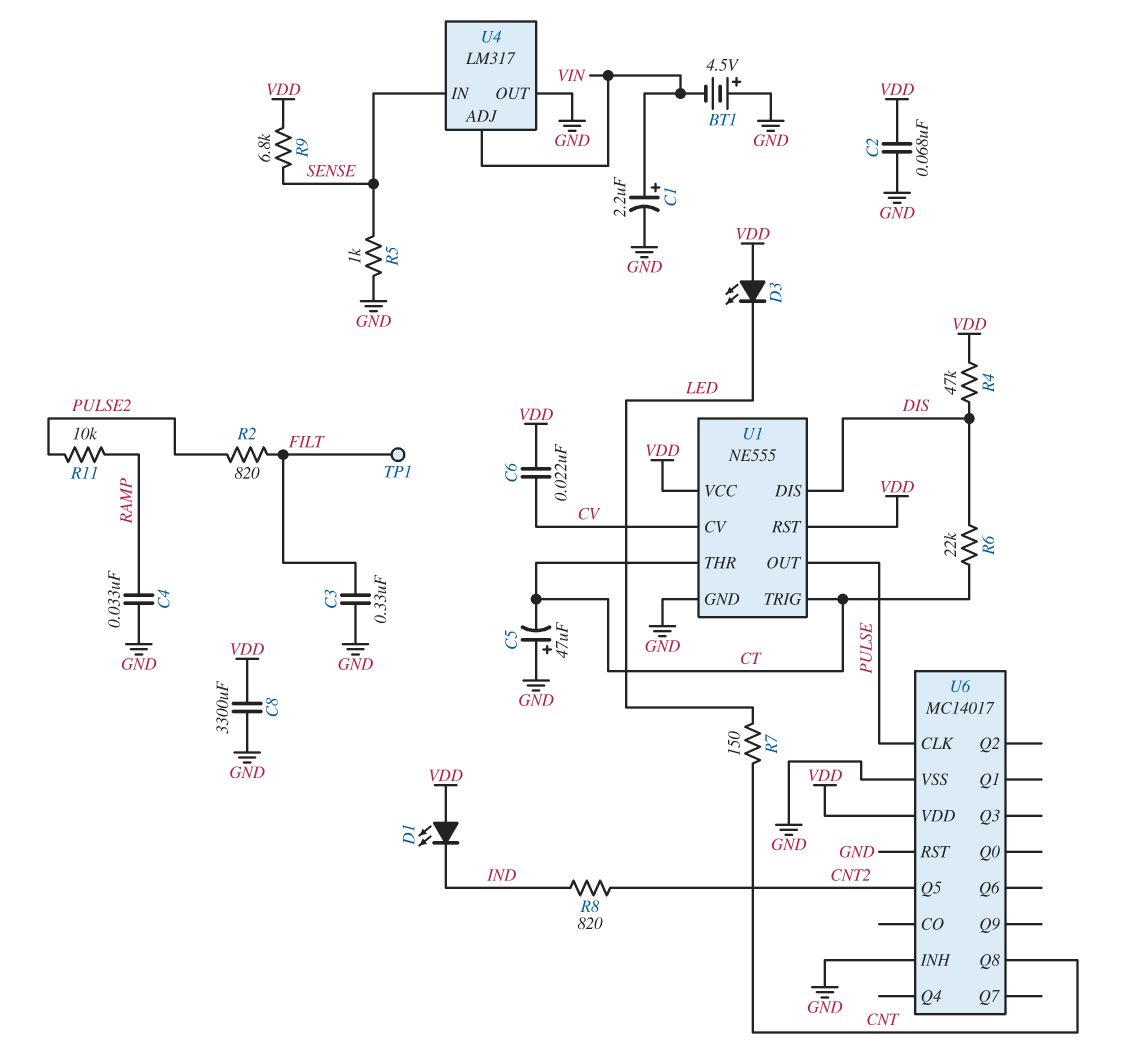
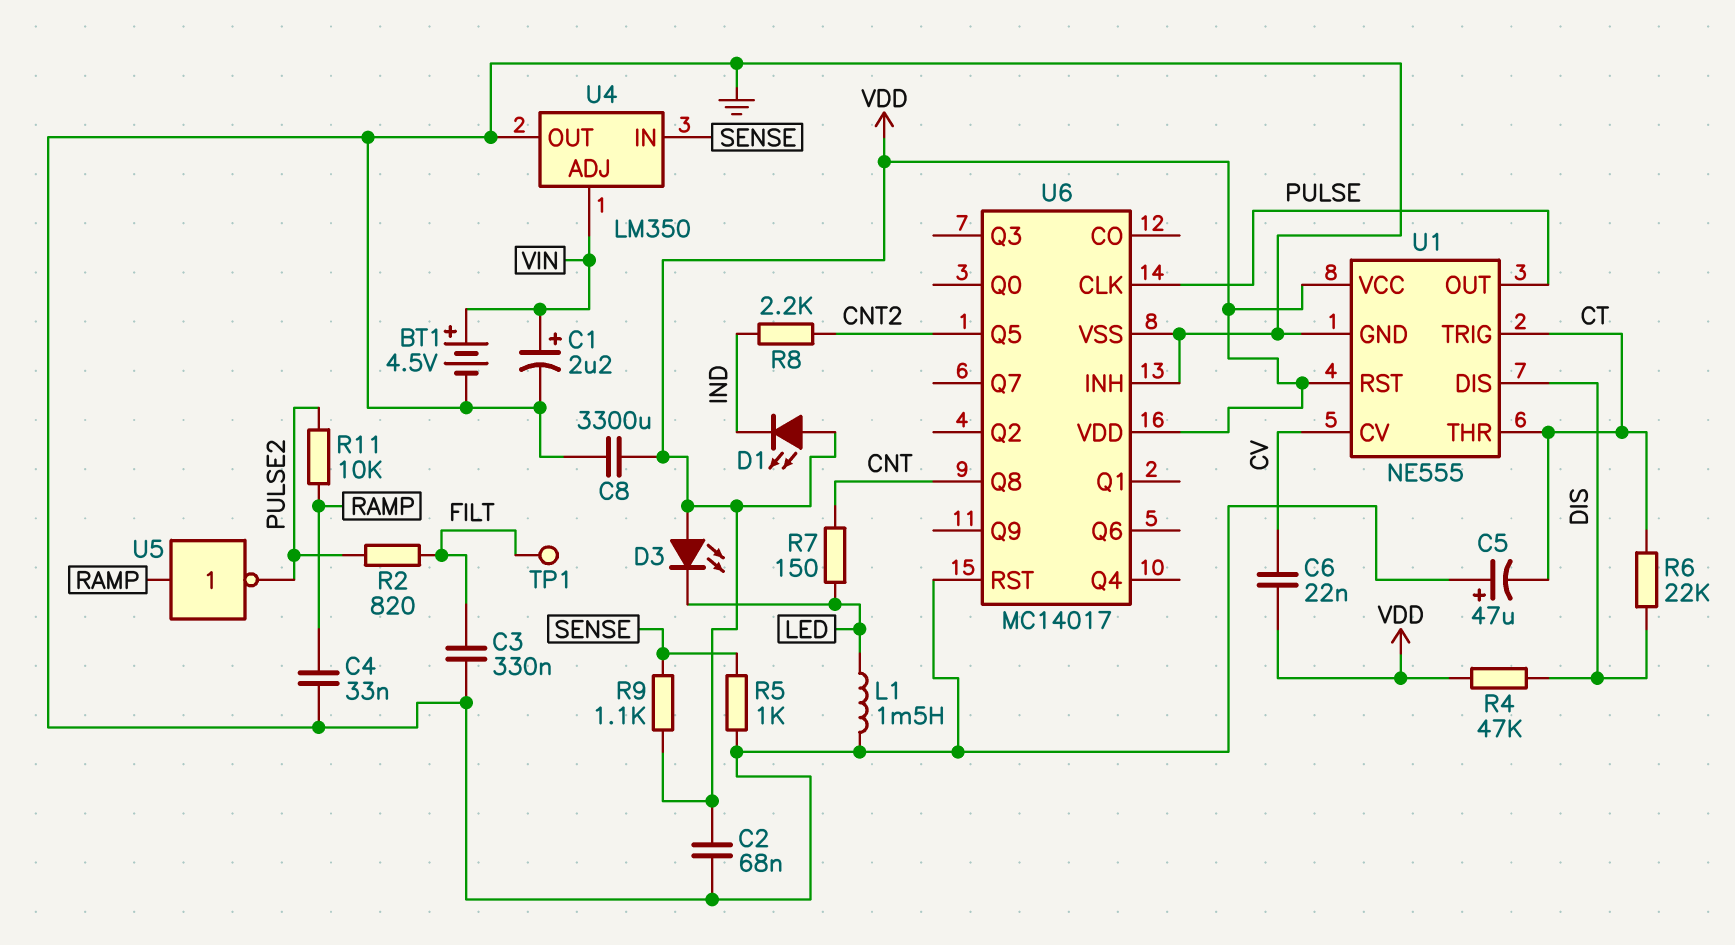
BT1: 4.5V (plus GND, minus VIN) -> 4.5V (plus VIN, minus GND)
L1: none -> 1.5mH (GND, LED)
R8: 820 (CNT2, IND) -> 2.2k (CNT2, IND)
R9: 6.8k (SENSE, VDD) -> 1.1k (SENSE, VDD)
U4: LM317 -> LM350
U5: none -> NOT (in RAMP, out PULSE2)

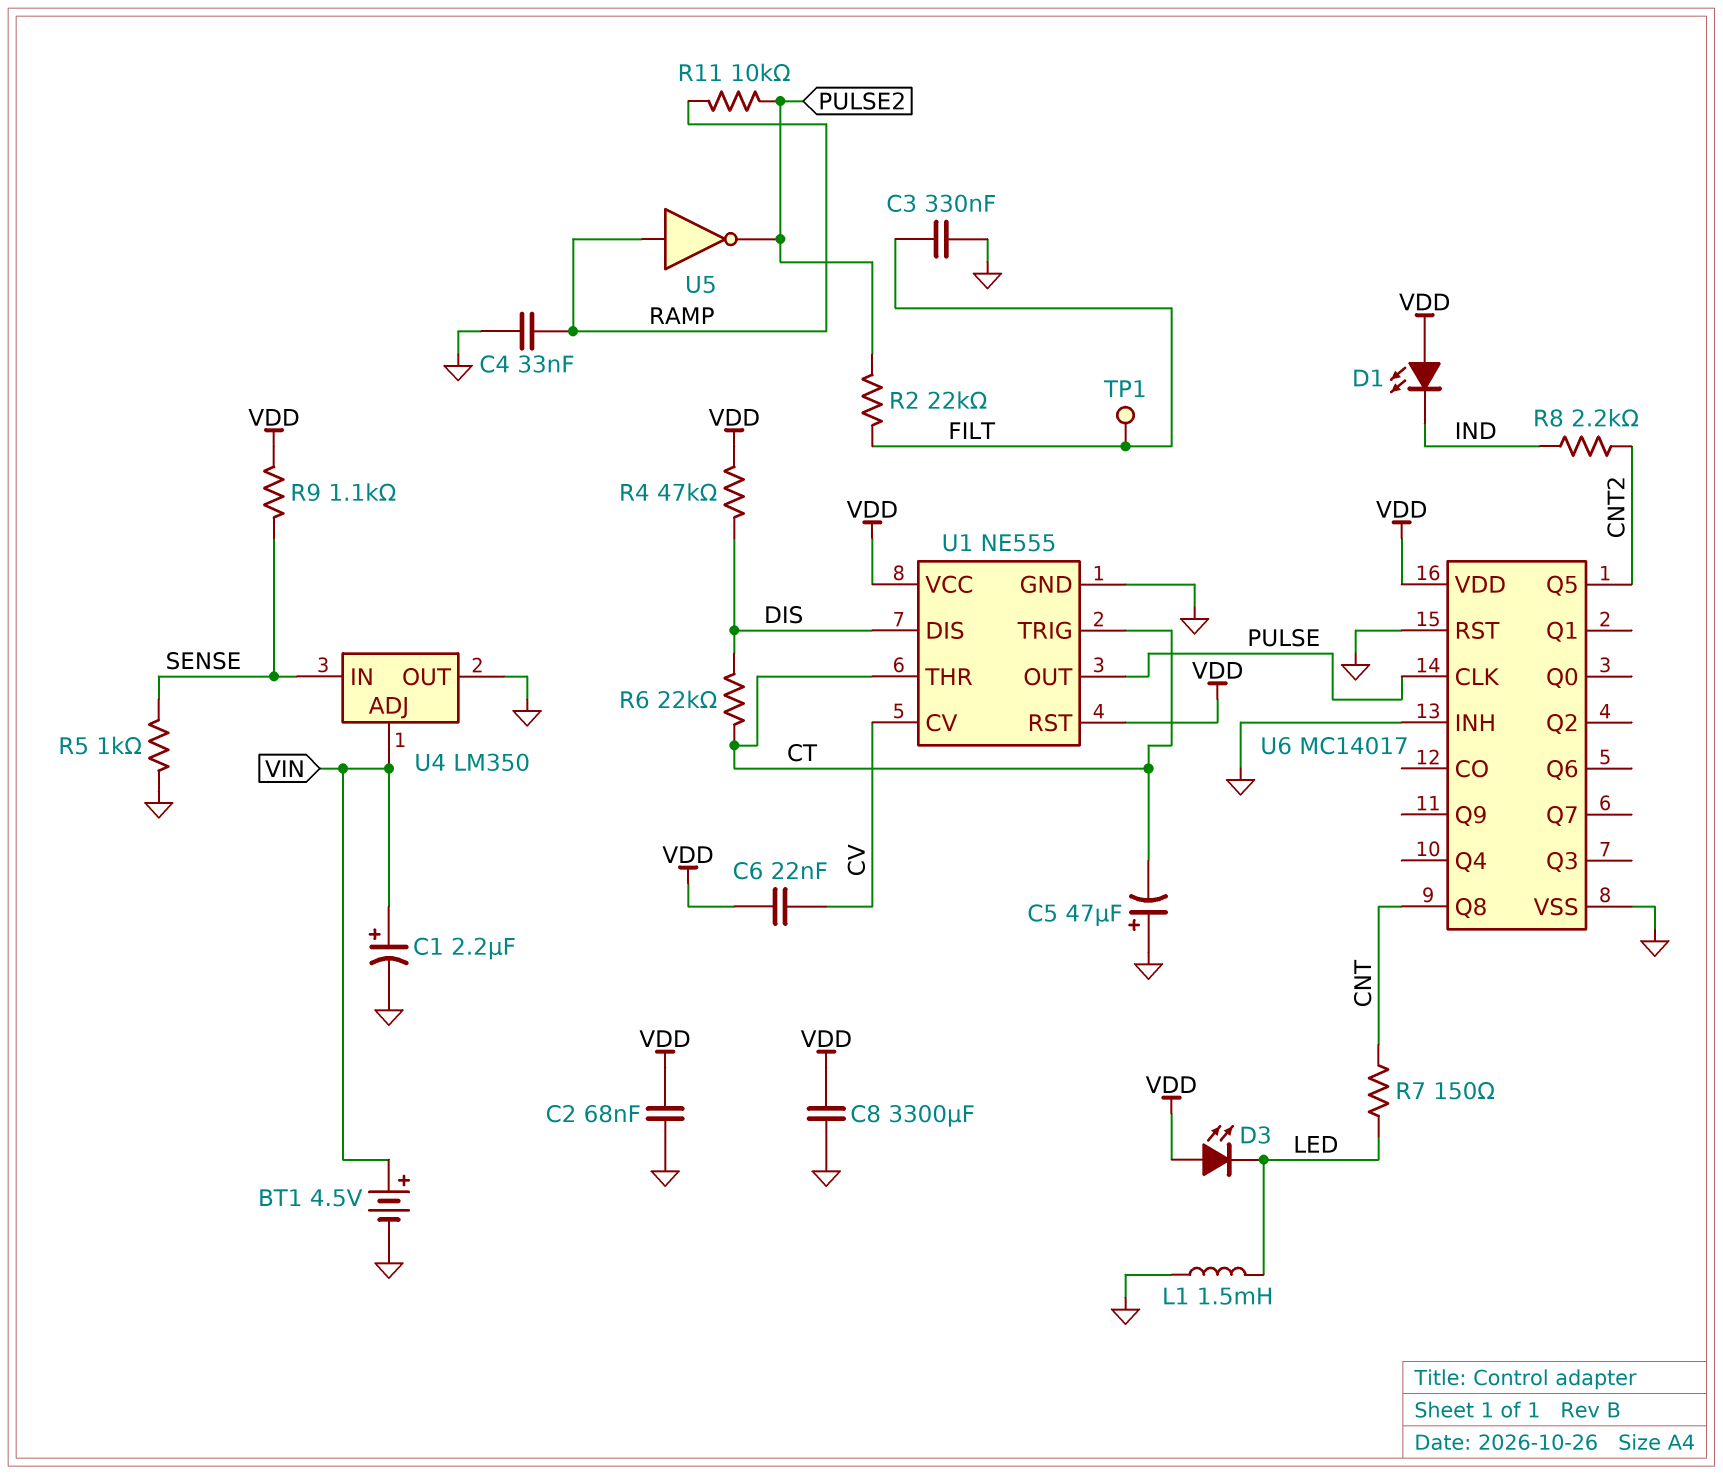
R2: 820 (FILT, PULSE2) -> 22k (FILT, PULSE2)

